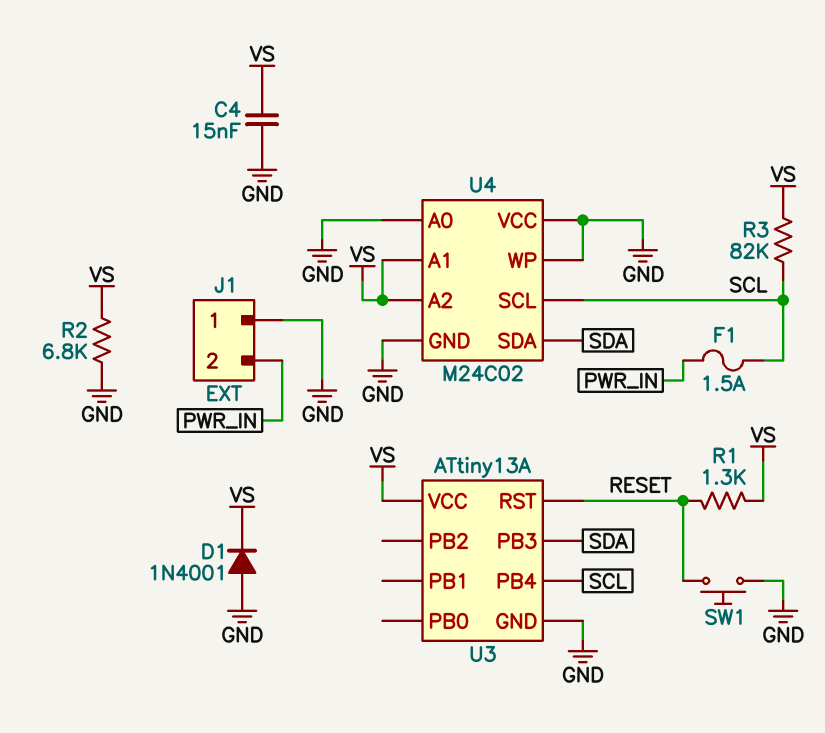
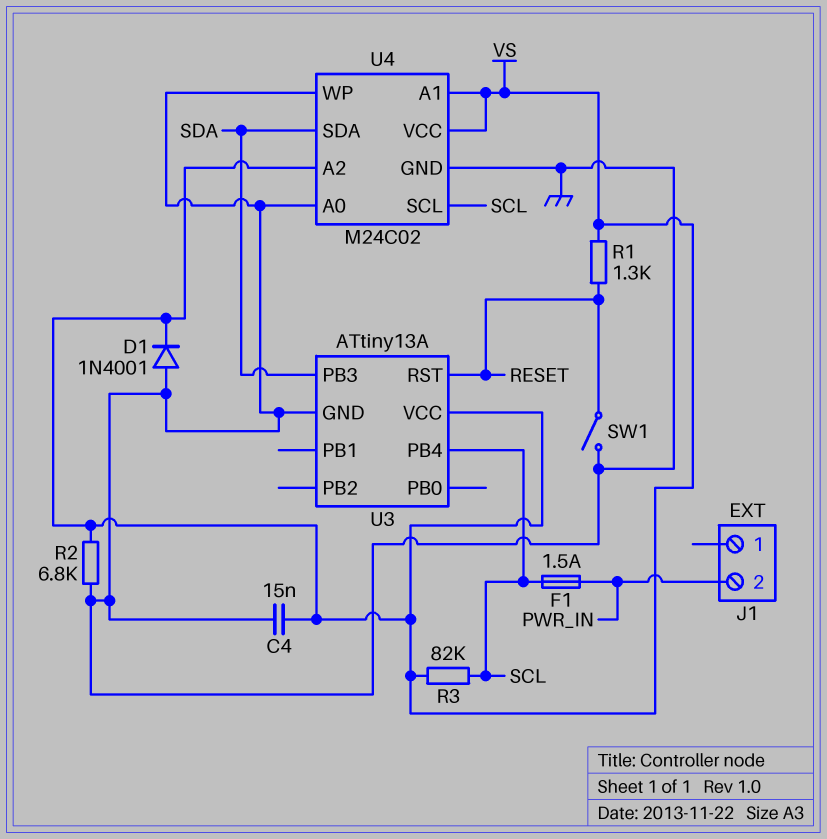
J1 pin 1: GND -> none
SW1: button (GND, RESET) -> switch (GND, RESET)
U4 pin VCC: GND -> VS

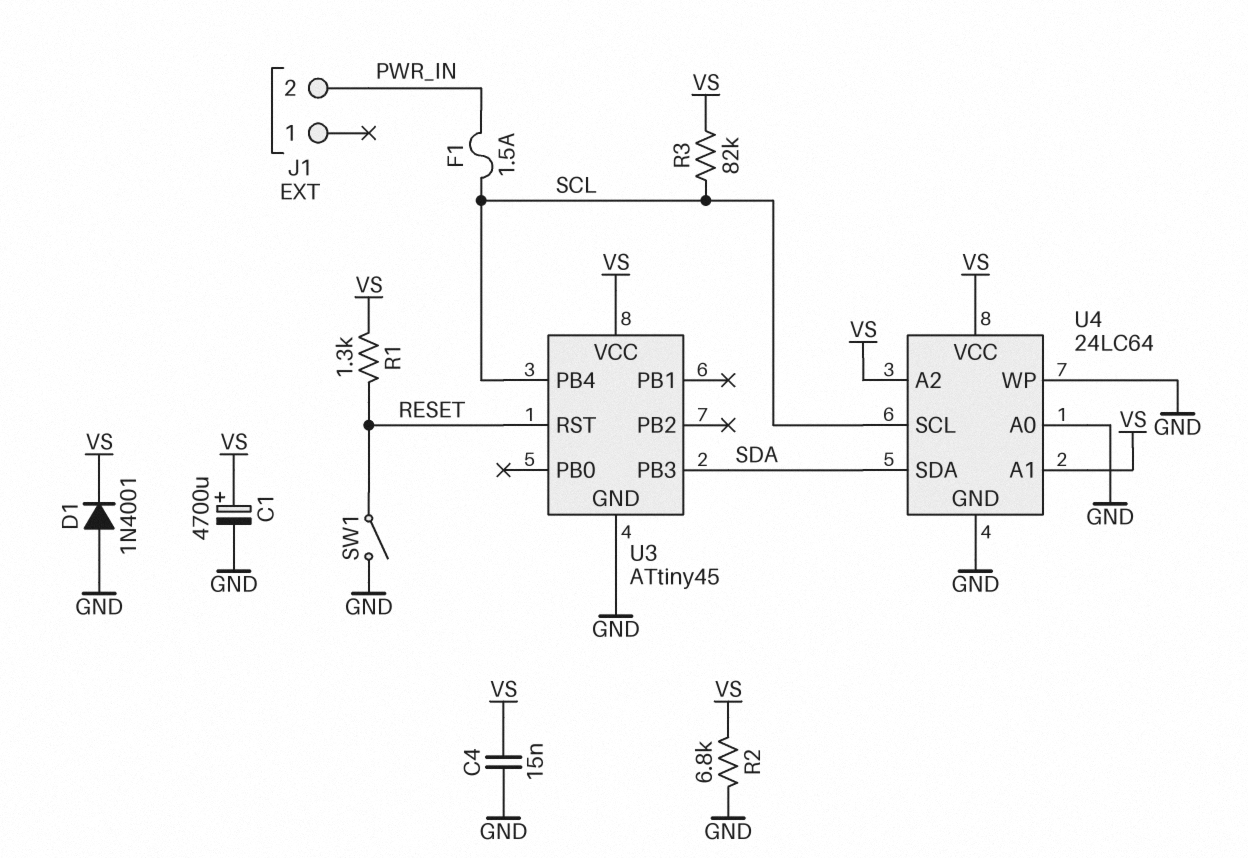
C1: none -> 4700uF (plus VS, minus GND)
U3: ATtiny13A -> ATtiny45
U4: M24C02 -> 24LC64

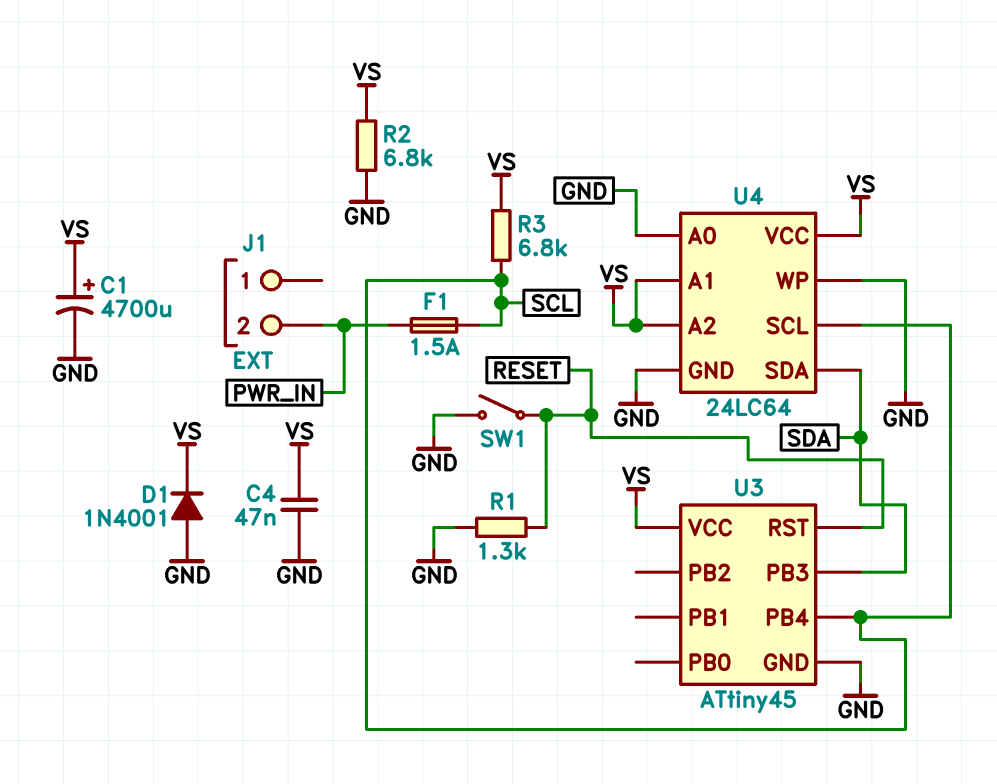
C4: 15nF (GND, VS) -> 47nF (GND, VS)
R1: 1.3k (RESET, VS) -> 1.3k (GND, RESET)
R3: 82k (SCL, VS) -> 6.8k (SCL, VS)

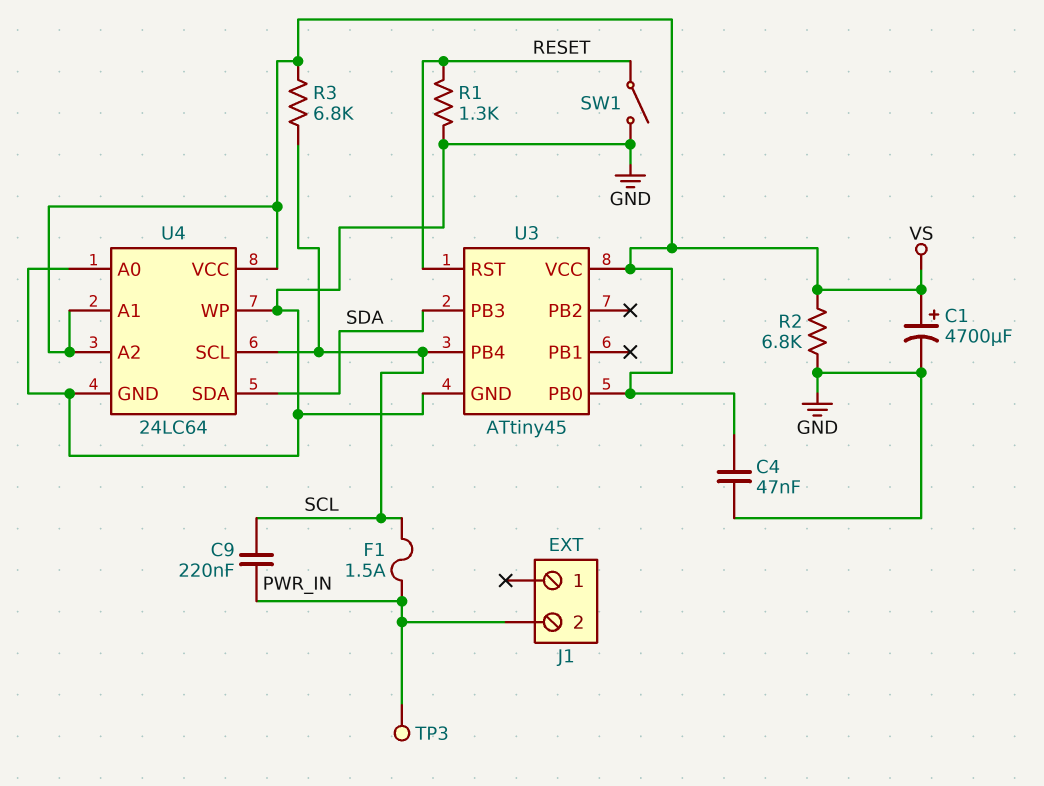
C9: none -> 220nF (PWR_IN, SCL)
D1: diode 1N4001 (A GND, K VS) -> none
TP3: none -> test point (PWR_IN)
U3 pin PB0: none -> VS

